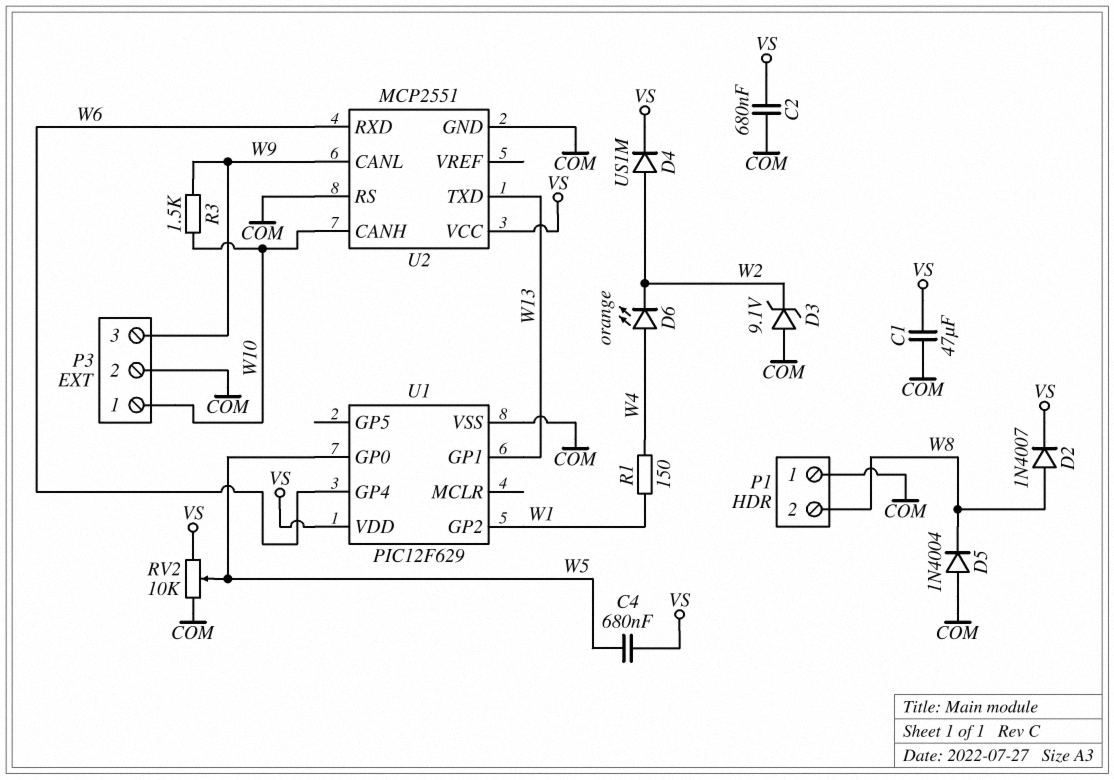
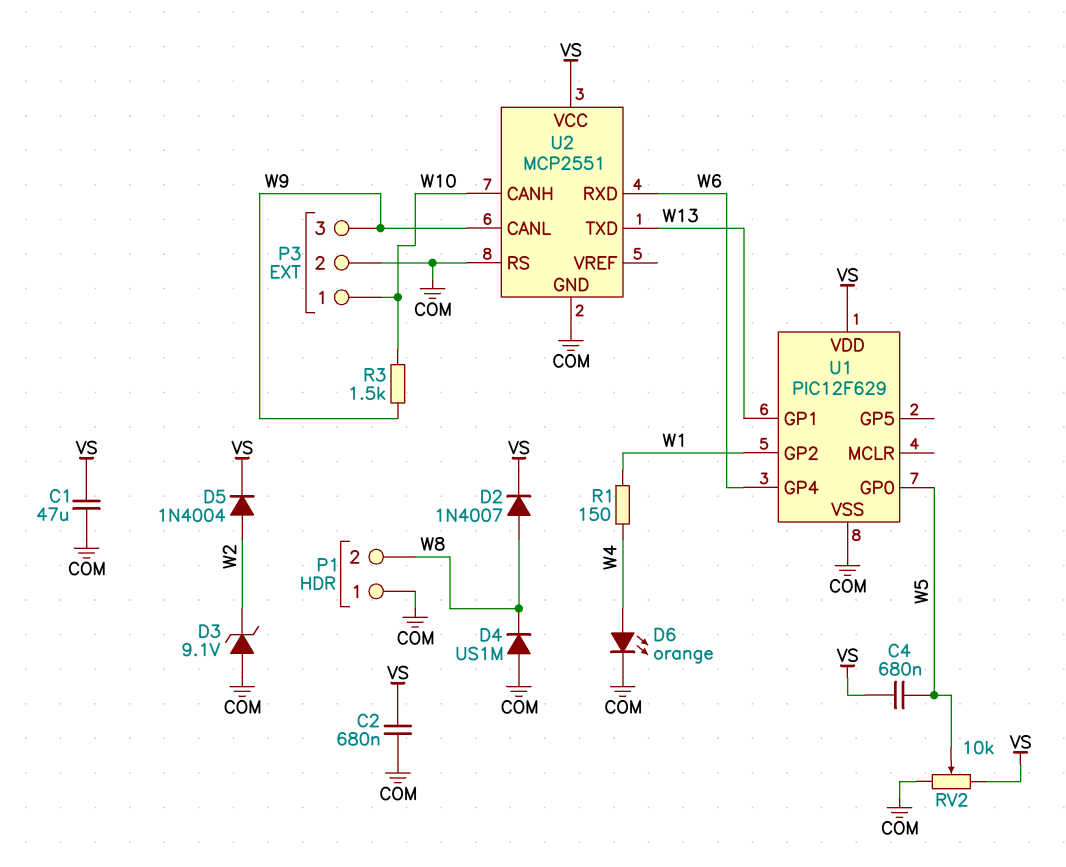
D4: diode US1M (A W2, K VS) -> diode US1M (A COM, K W8)
D5: diode 1N4004 (A COM, K W8) -> diode 1N4004 (A W2, K VS)
D6: LED orange (A W4, K W2) -> LED orange (A W4, K COM)

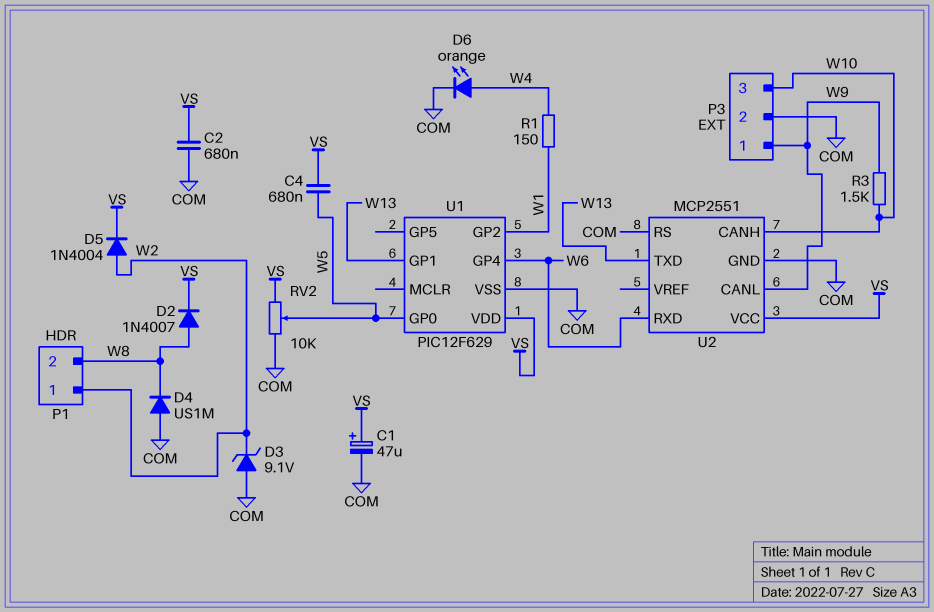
C1: 47uF (COM, VS) -> 47uF (plus VS, minus COM)
P1 pin 1: COM -> W2
P3 pin 1: W10 -> W9
P3 pin 3: W9 -> W10

